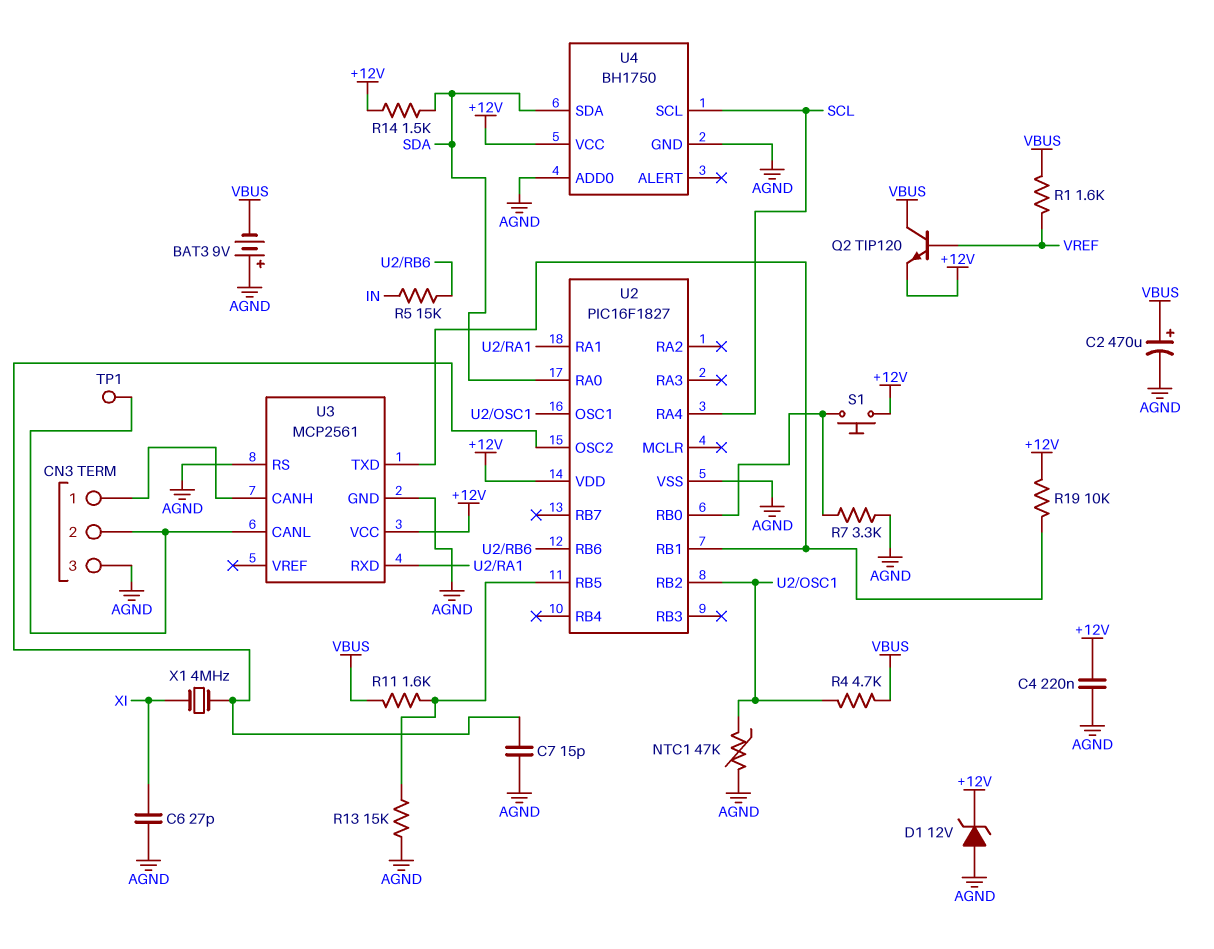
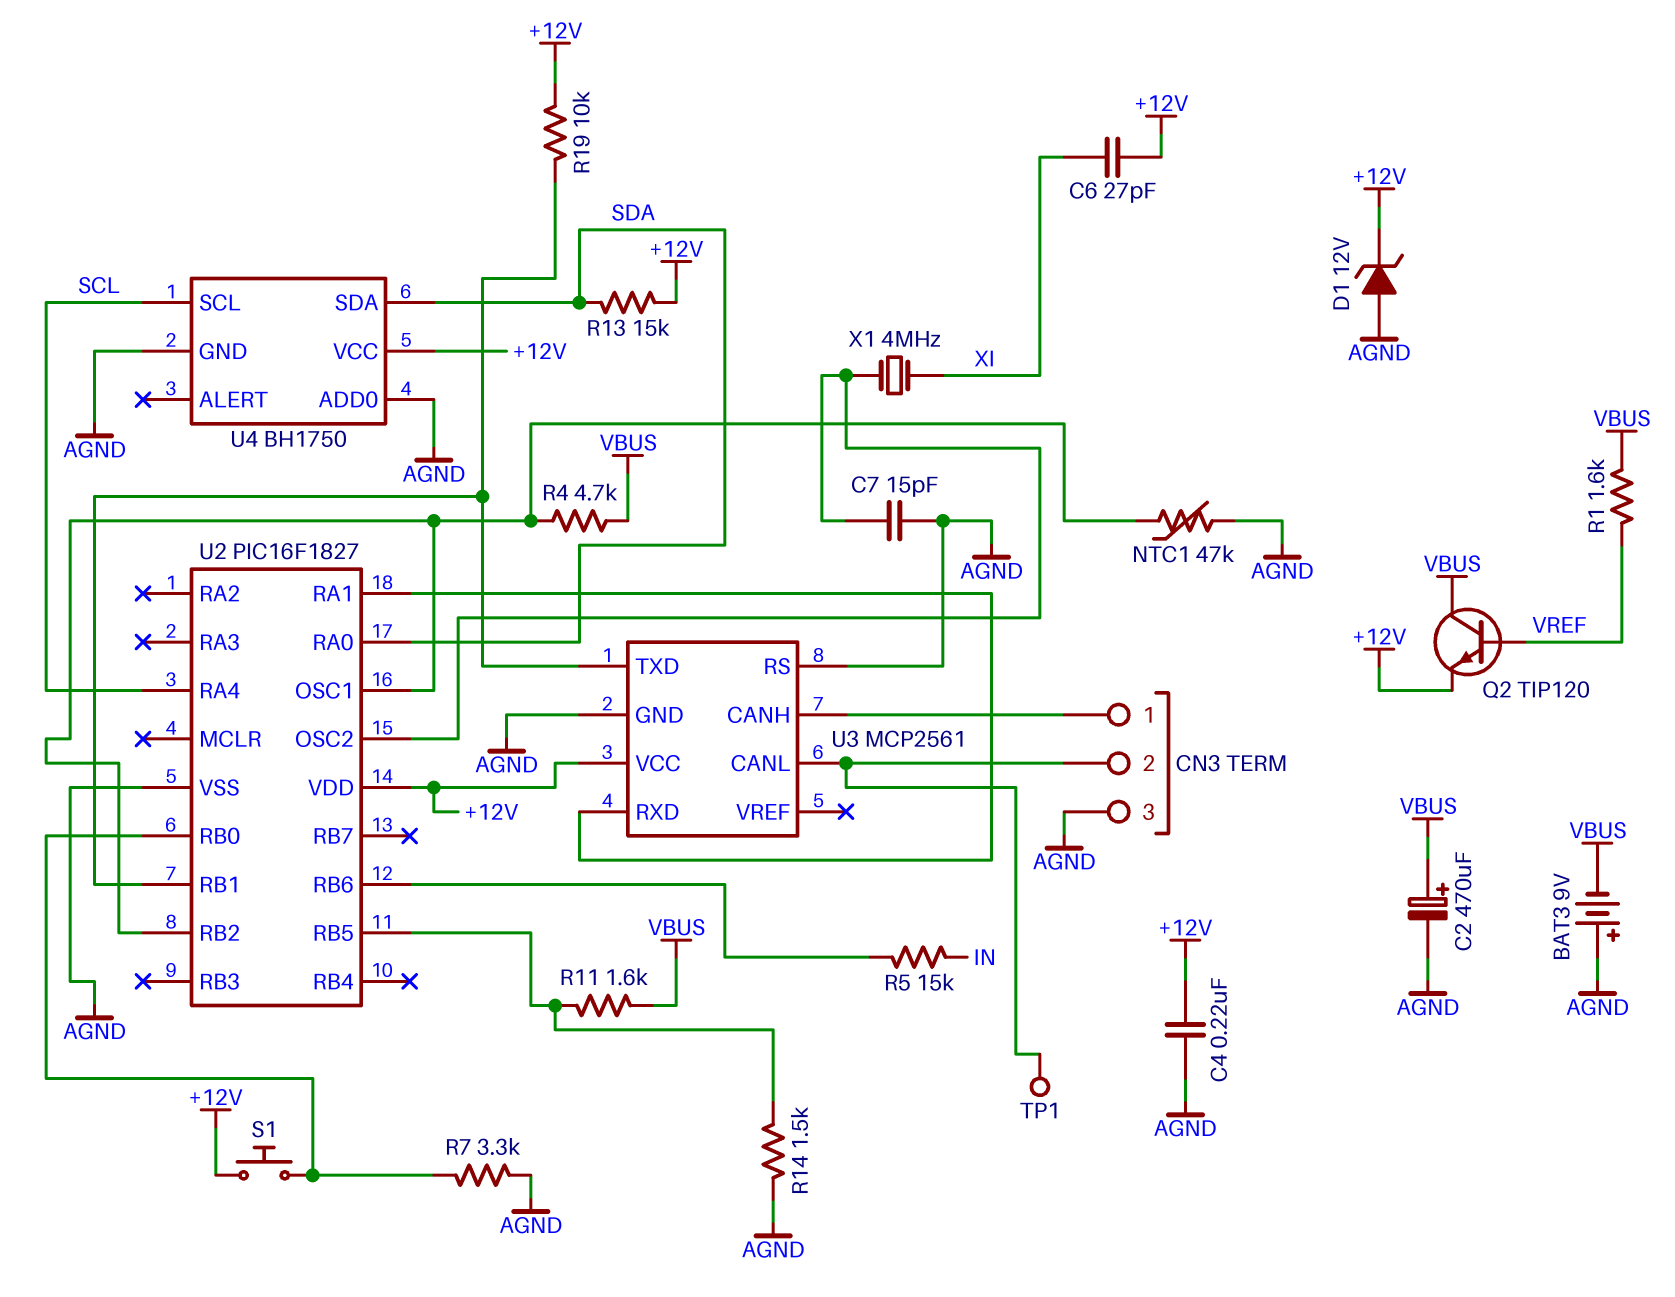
C6: 27pF (AGND, XI) -> 27pF (+12V, XI)
R13: 15k (AGND, U2/RB5) -> 15k (+12V, SDA)
R14: 1.5k (+12V, SDA) -> 1.5k (AGND, U2/RB5)

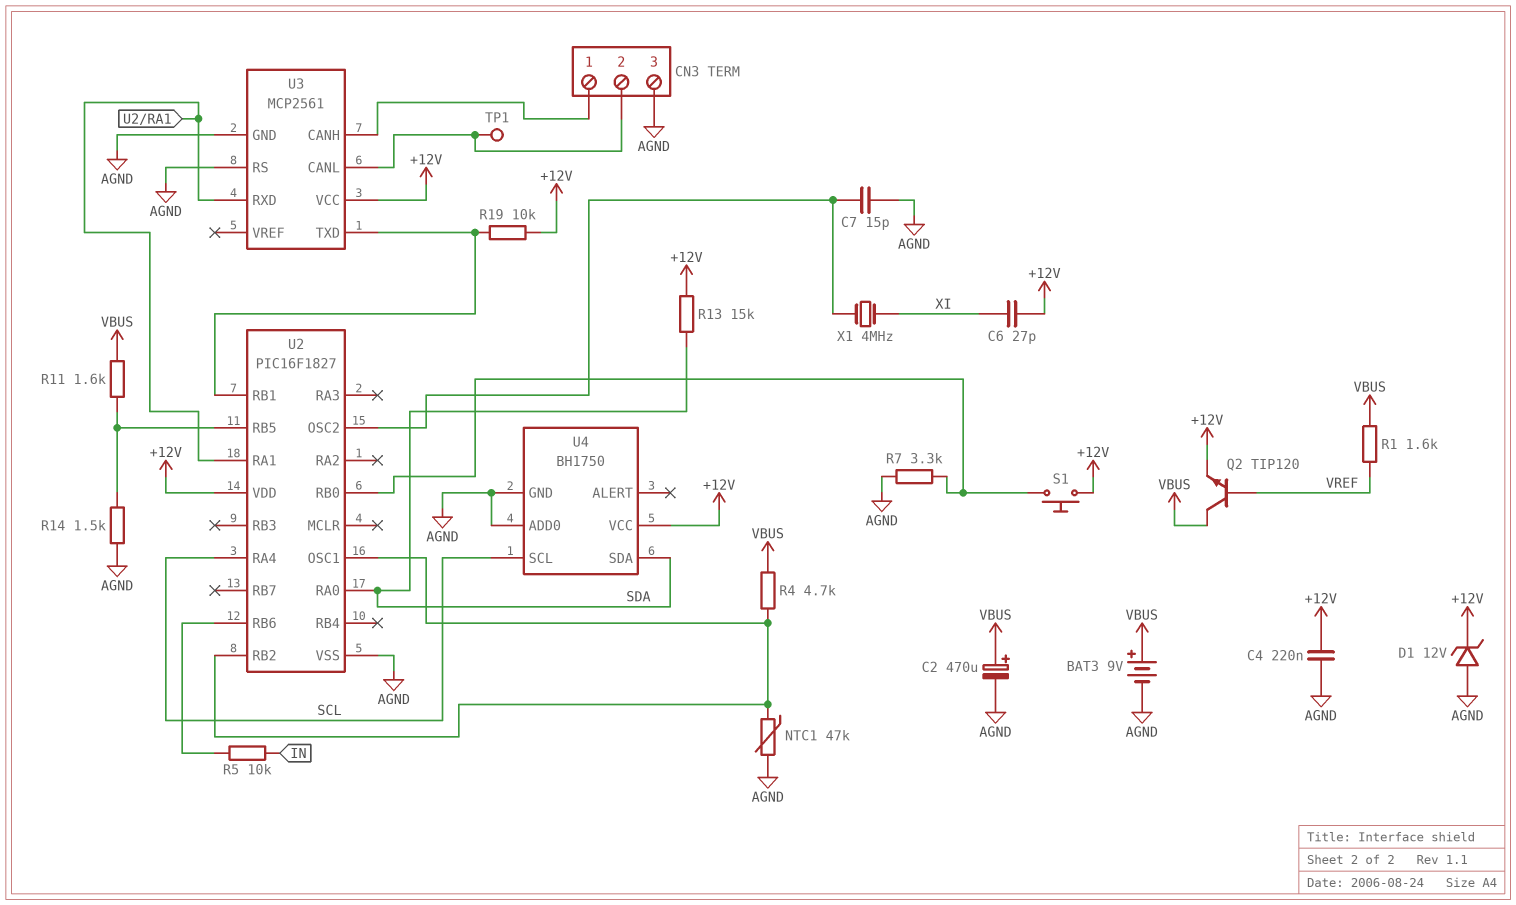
BAT3: 9V (plus AGND, minus VBUS) -> 9V (plus VBUS, minus AGND)
R5: 15k (IN, U2/RB6) -> 10k (IN, U2/RB6)

